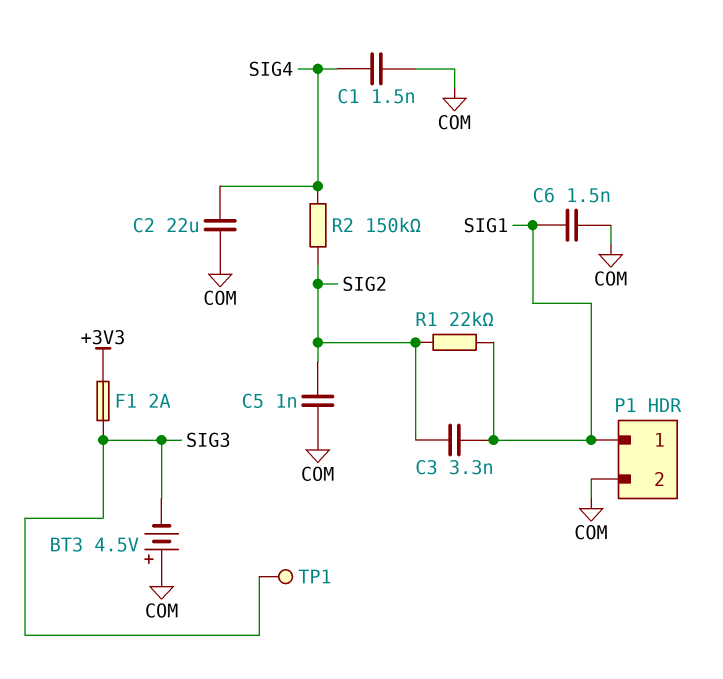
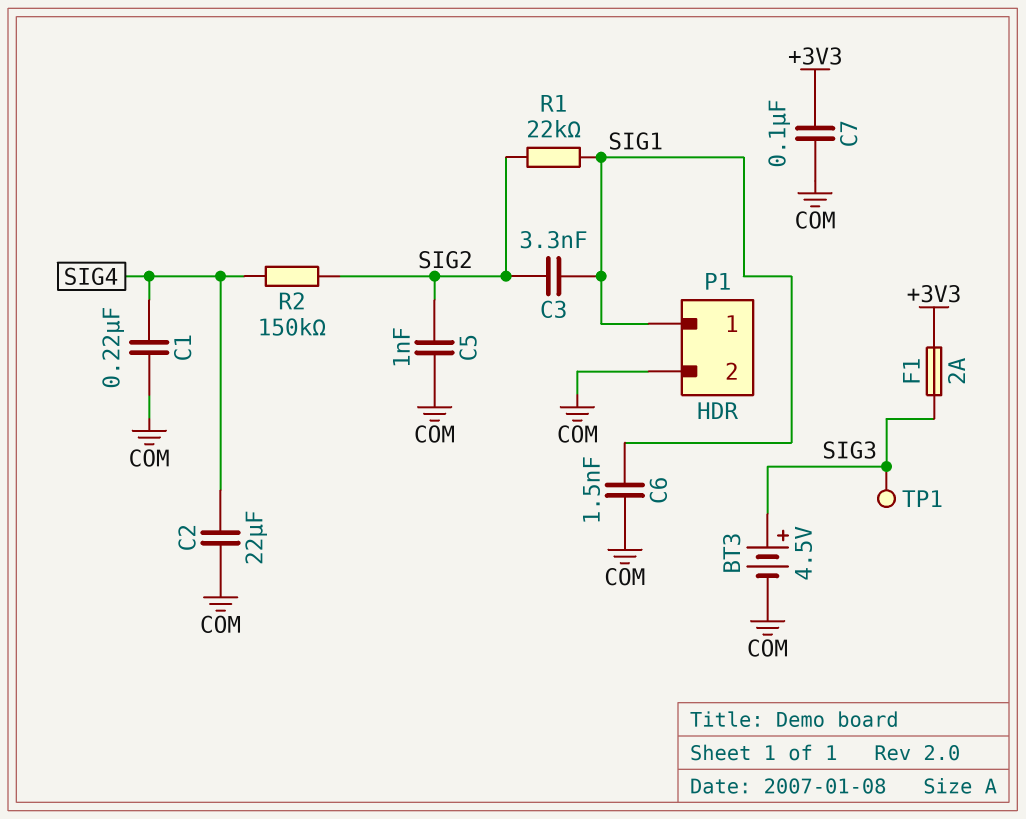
BT3: 4.5V (plus COM, minus SIG3) -> 4.5V (plus SIG3, minus COM)
C1: 1.5nF (COM, SIG4) -> 220nF (COM, SIG4)
C7: none -> 100nF (+3V3, COM)

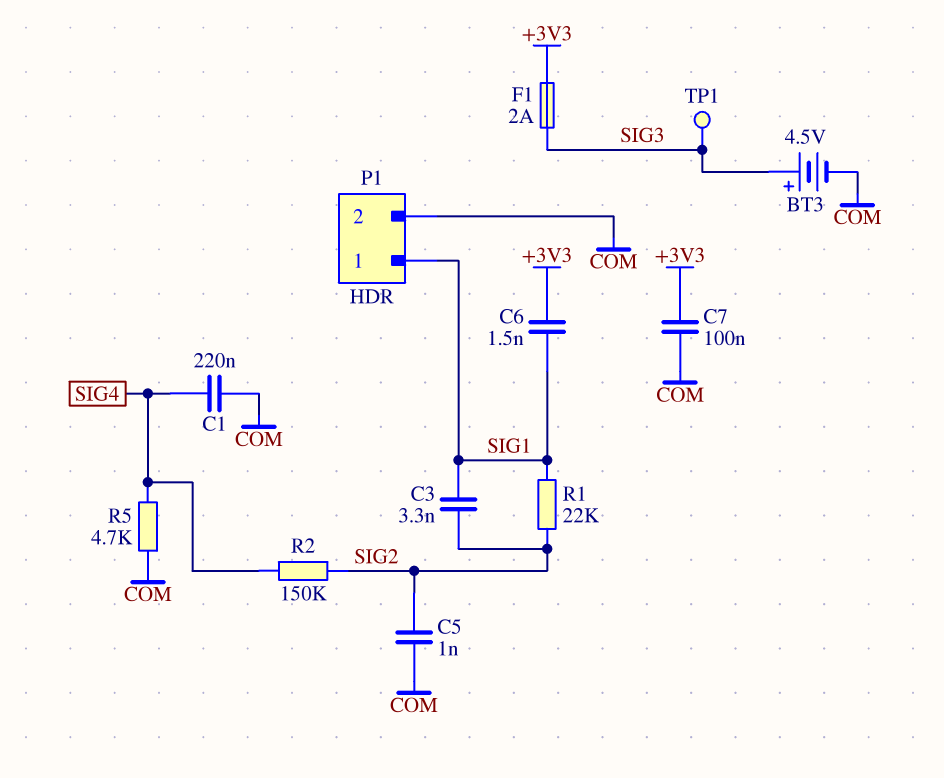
C2: 22uF (COM, SIG4) -> none
C6: 1.5nF (COM, SIG1) -> 1.5nF (+3V3, SIG1)
R5: none -> 4.7k (COM, SIG4)

